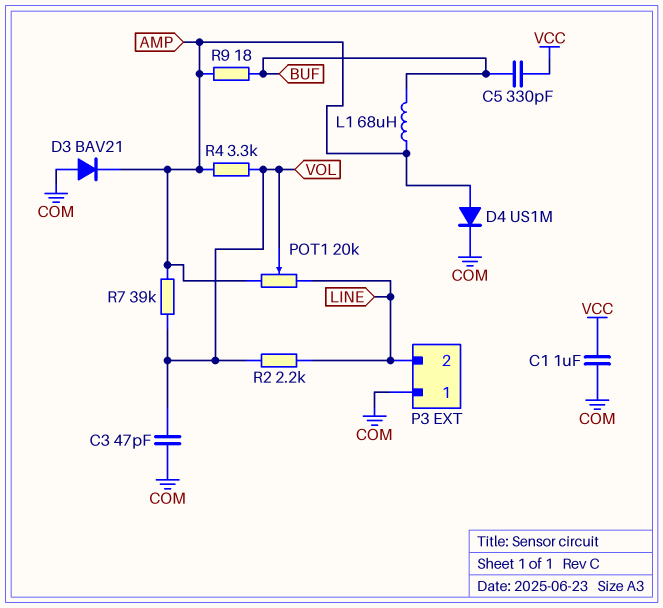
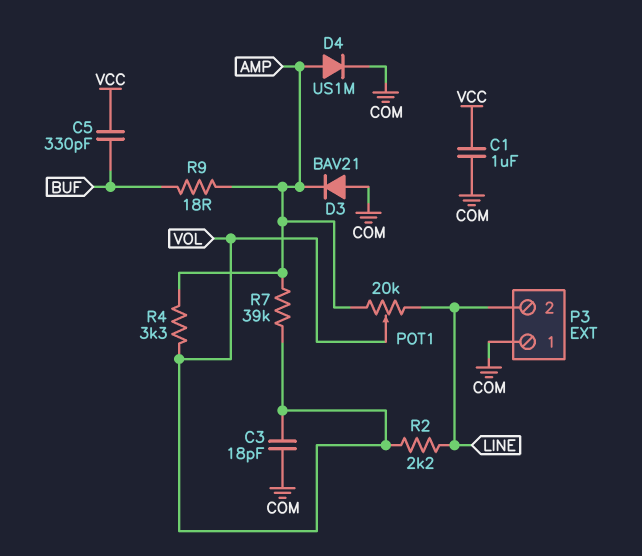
C3: 47pF (COM, VOL) -> 18pF (COM, VOL)
L1: 68uH (AMP, BUF) -> none

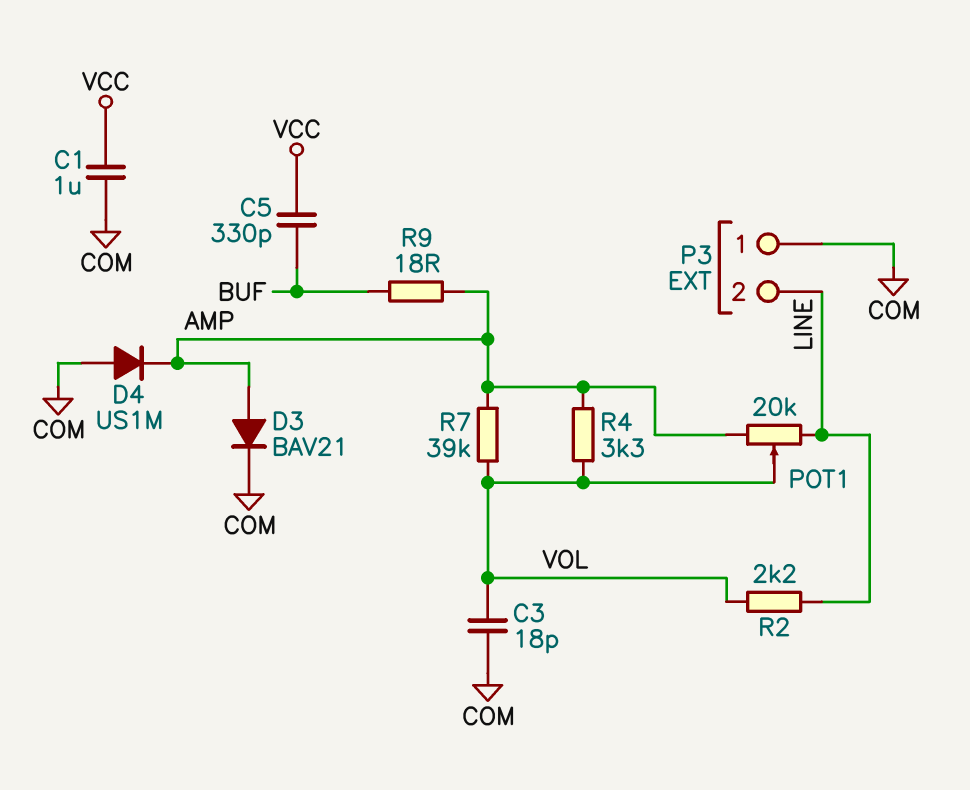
D3: diode BAV21 (A COM, K AMP) -> diode BAV21 (A AMP, K COM)
D4: diode US1M (A AMP, K COM) -> diode US1M (A COM, K AMP)

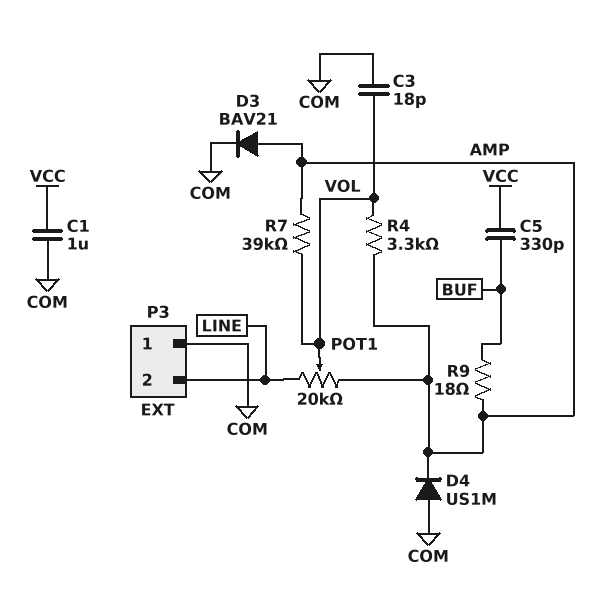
R2: 2.2k (LINE, VOL) -> none

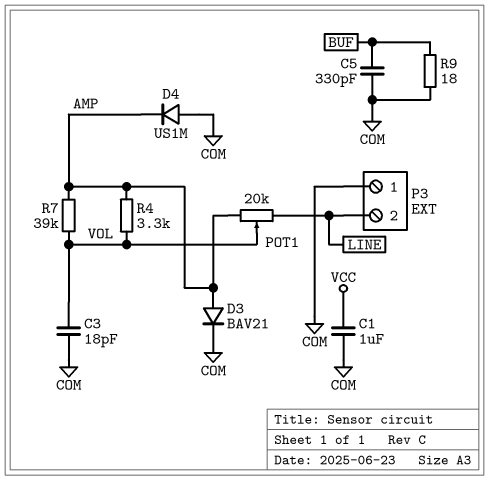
C5: 330pF (BUF, VCC) -> 330pF (BUF, COM)
R9: 18 (AMP, BUF) -> 18 (BUF, COM)

